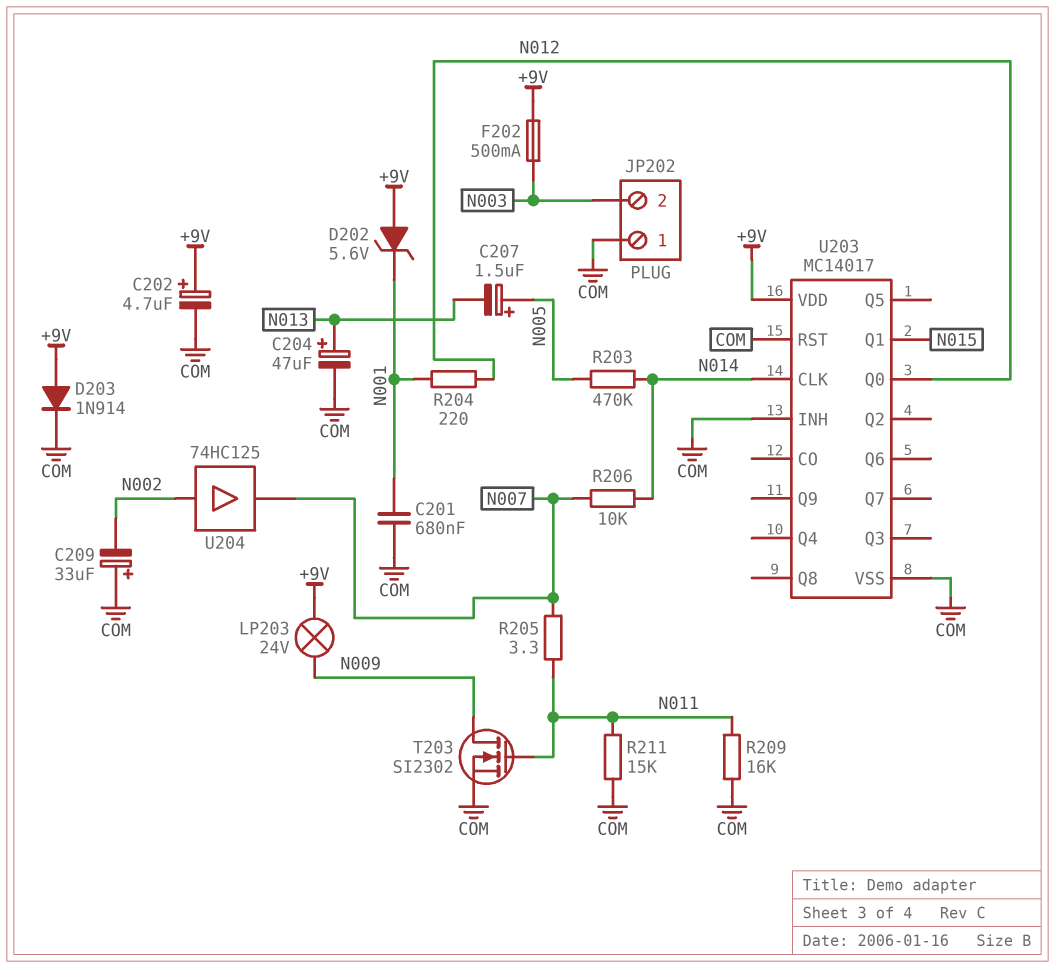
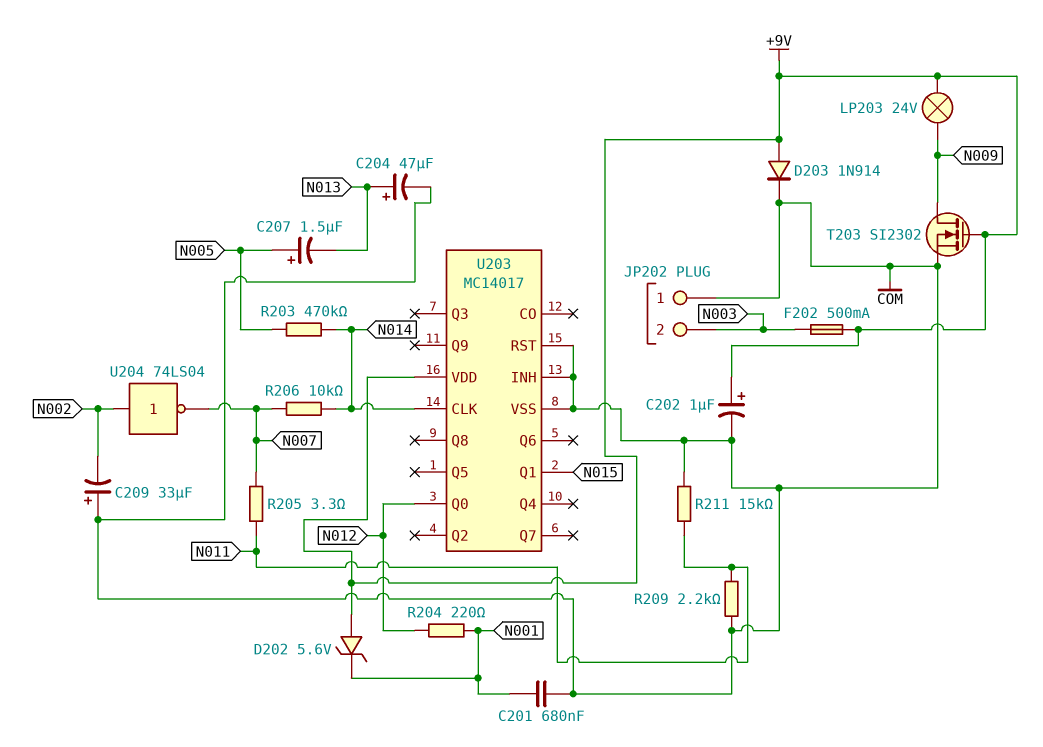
C202: 4.7uF (plus +9V, minus COM) -> 1uF (plus +9V, minus COM)
R209: 16k (COM, N011) -> 2.2k (COM, N011)
T203: NMOS SI2302 (G N011, D N009, S COM) -> NMOS SI2302 (G +9V, D N009, S COM)
U204: buffer 74HC125 (in N002, out N007) -> NOT 74LS04 (in N002, out N007)

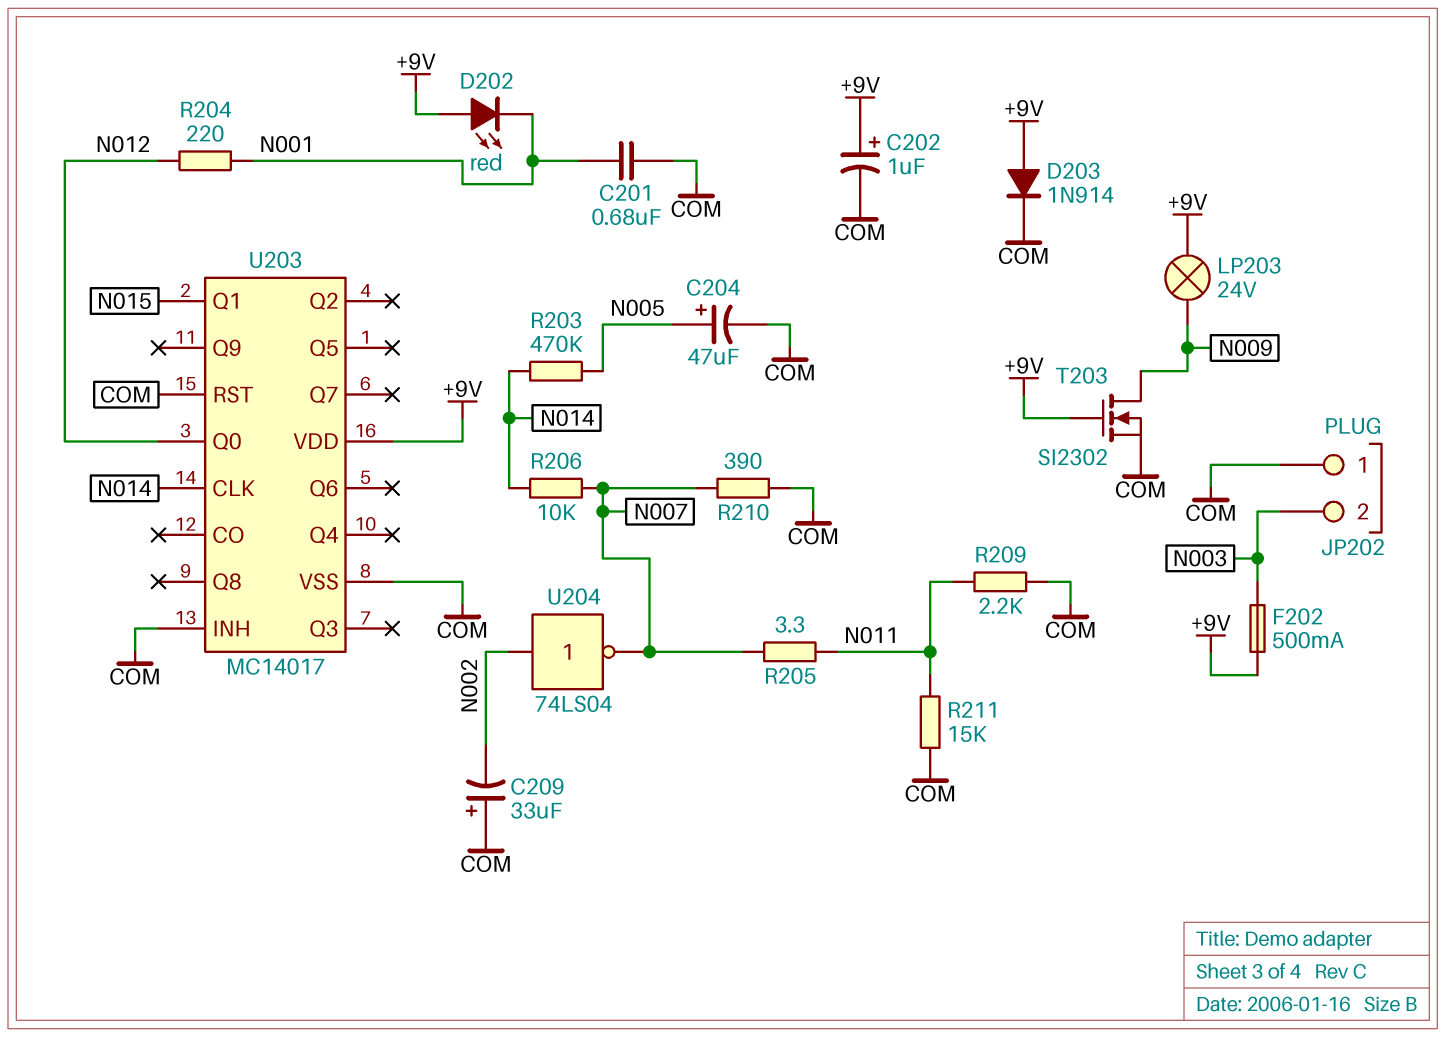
C204: 47uF (plus N013, minus COM) -> 47uF (plus N005, minus COM)
C207: 1.5uF (plus N005, minus N013) -> none
D202: zener 5.6V (A +9V, K N001) -> LED red (A +9V, K N001)
R210: none -> 390 (COM, N007)

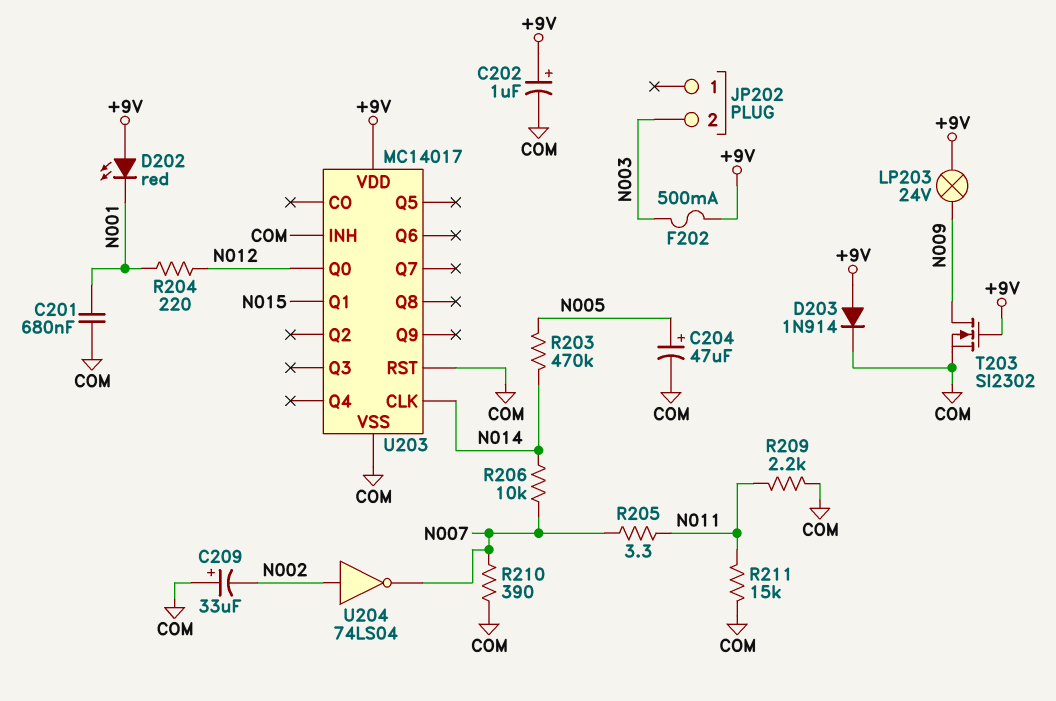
JP202 pin 1: COM -> none

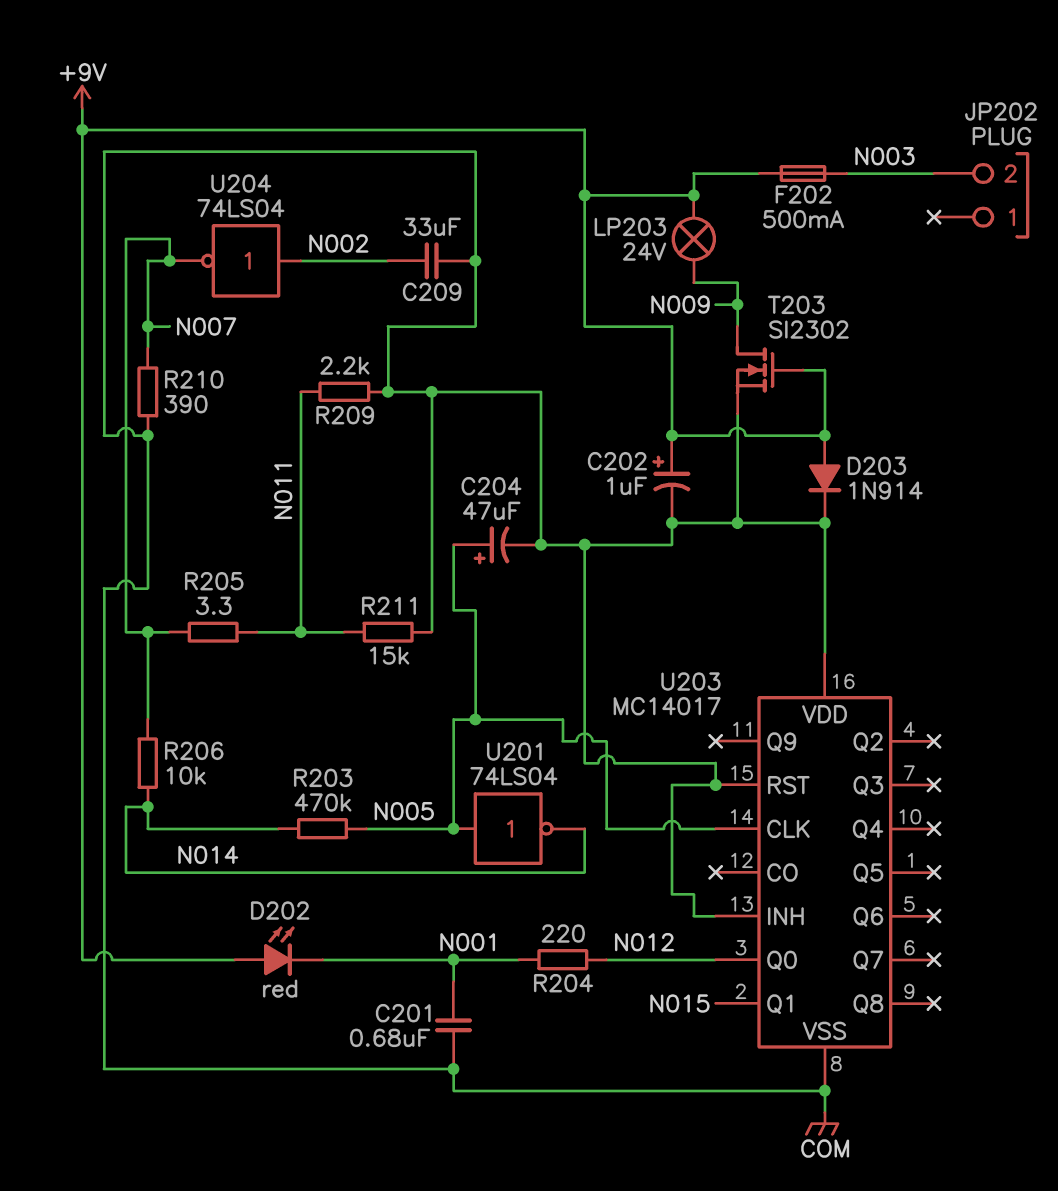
C209: 33uF (plus COM, minus N002) -> 33uF (COM, N002)
U201: none -> NOT 74LS04 (in N005, out N014)
U203 pin CLK: N014 -> N005
U203 pin VDD: +9V -> COM

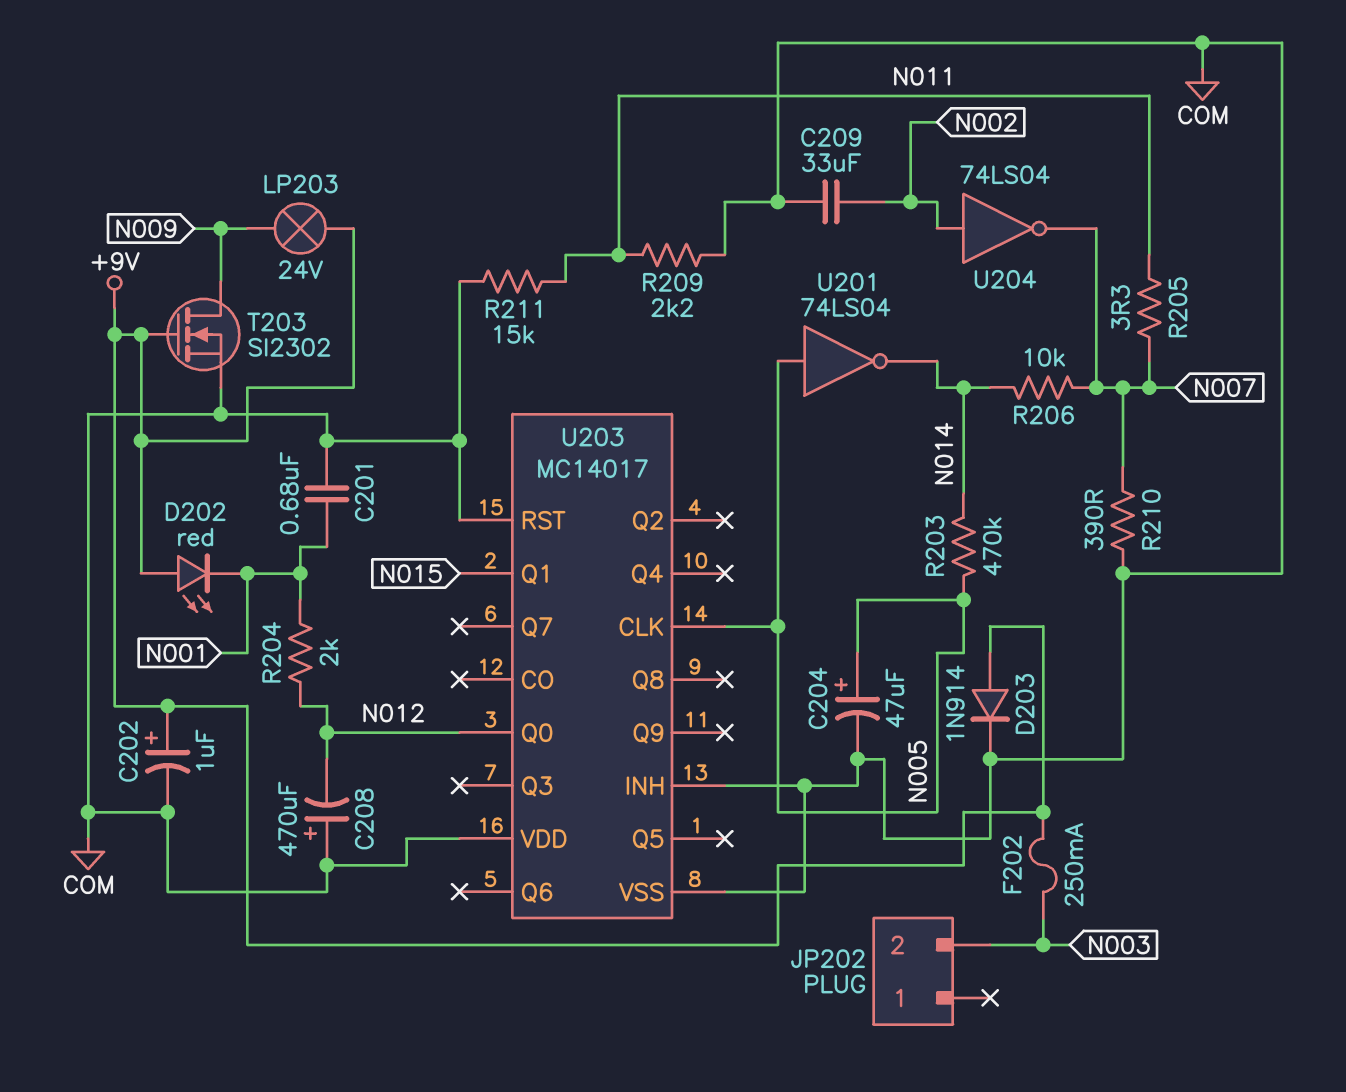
C208: none -> 470uF (plus COM, minus N012)
F202: 500mA (+9V, N003) -> 250mA (+9V, N003)
R204: 220 (N001, N012) -> 2k (N001, N012)

